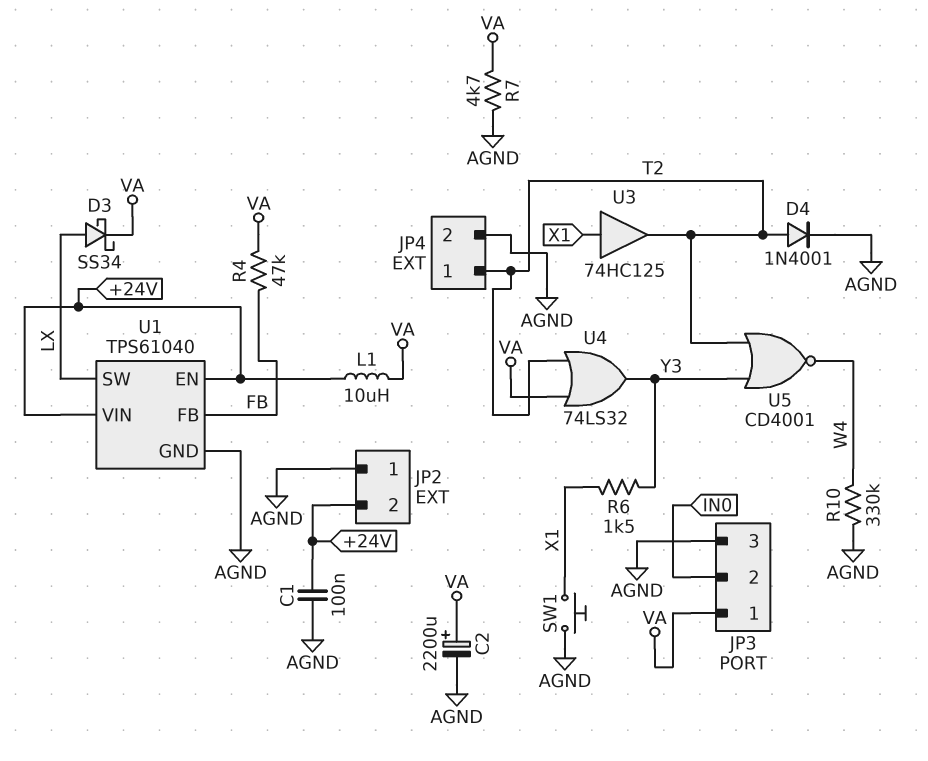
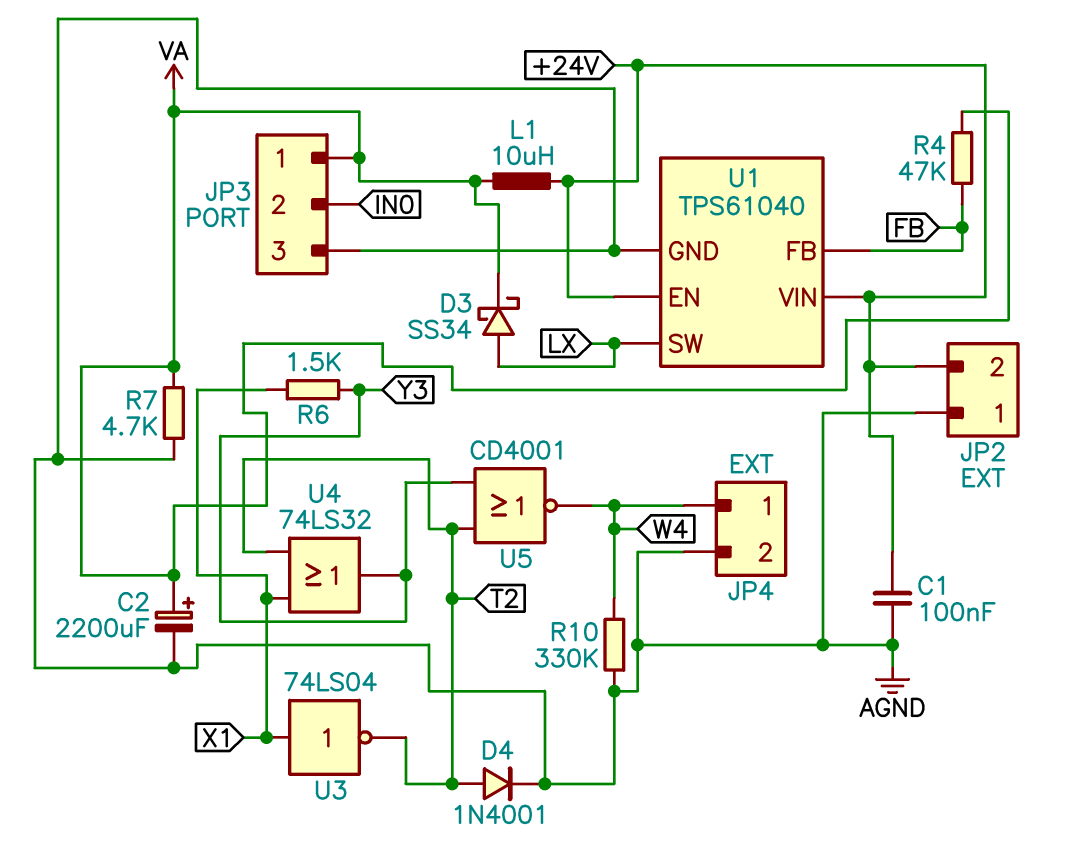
JP4 pin 1: T2 -> W4
SW1: button (AGND, X1) -> none
U3: buffer 74HC125 (in X1, out T2) -> NOT 74LS04 (in X1, out T2)
U4: OR 74LS32 (in T2, in VA, out Y3) -> OR 74LS32 (in T2, in X1, out Y3)

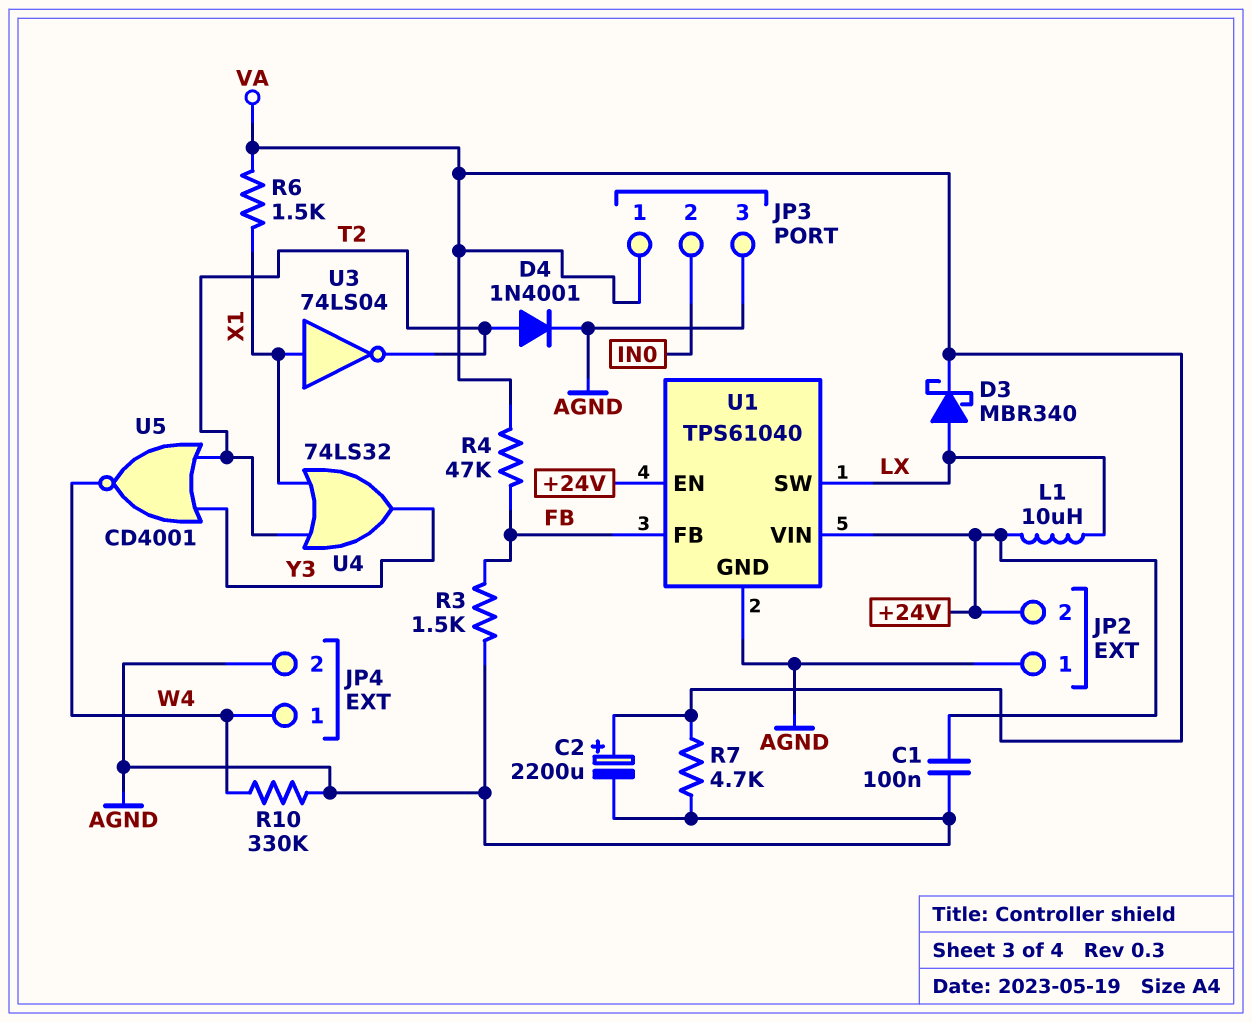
D3: schottky SS34 (A LX, K VA) -> schottky MBR340 (A LX, K VA)
L1: 10uH (+24V, VA) -> 10uH (+24V, LX)
R3: none -> 1.5k (AGND, FB)
R6: 1.5k (X1, Y3) -> 1.5k (VA, X1)

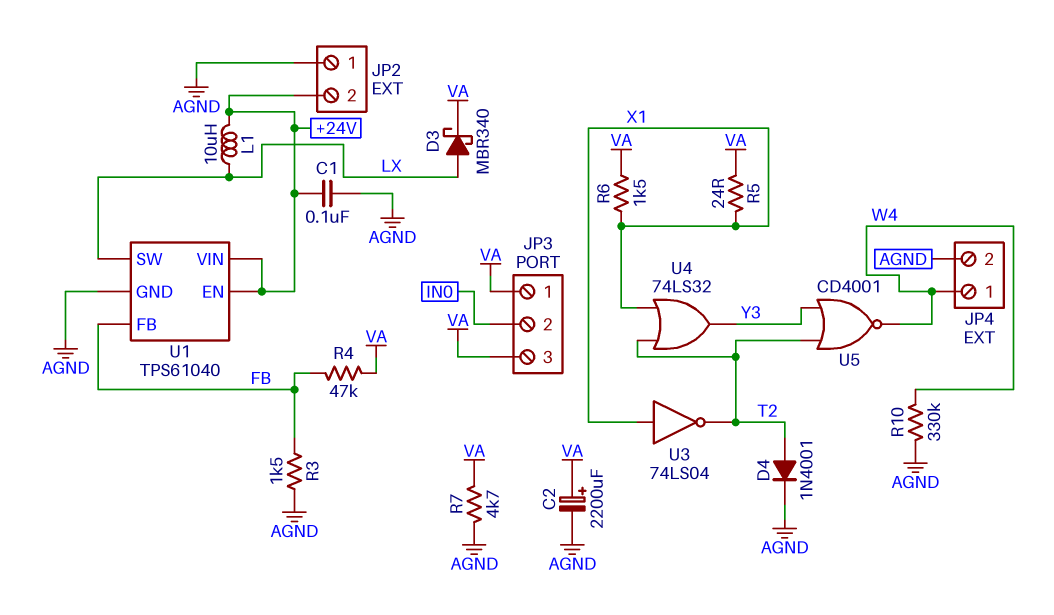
JP3 pin 3: AGND -> VA
R5: none -> 24 (VA, X1)

